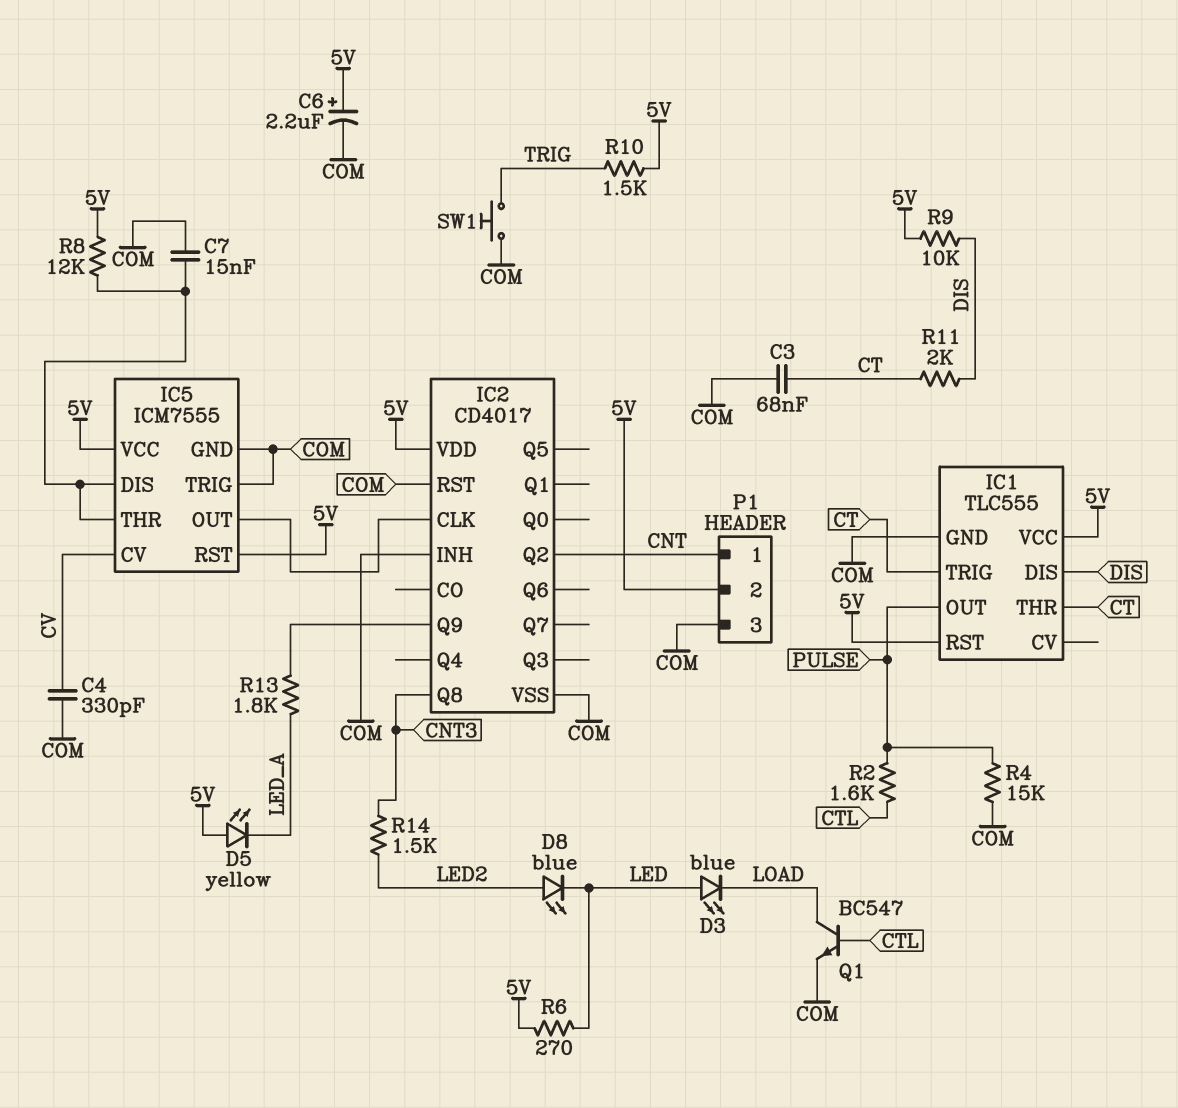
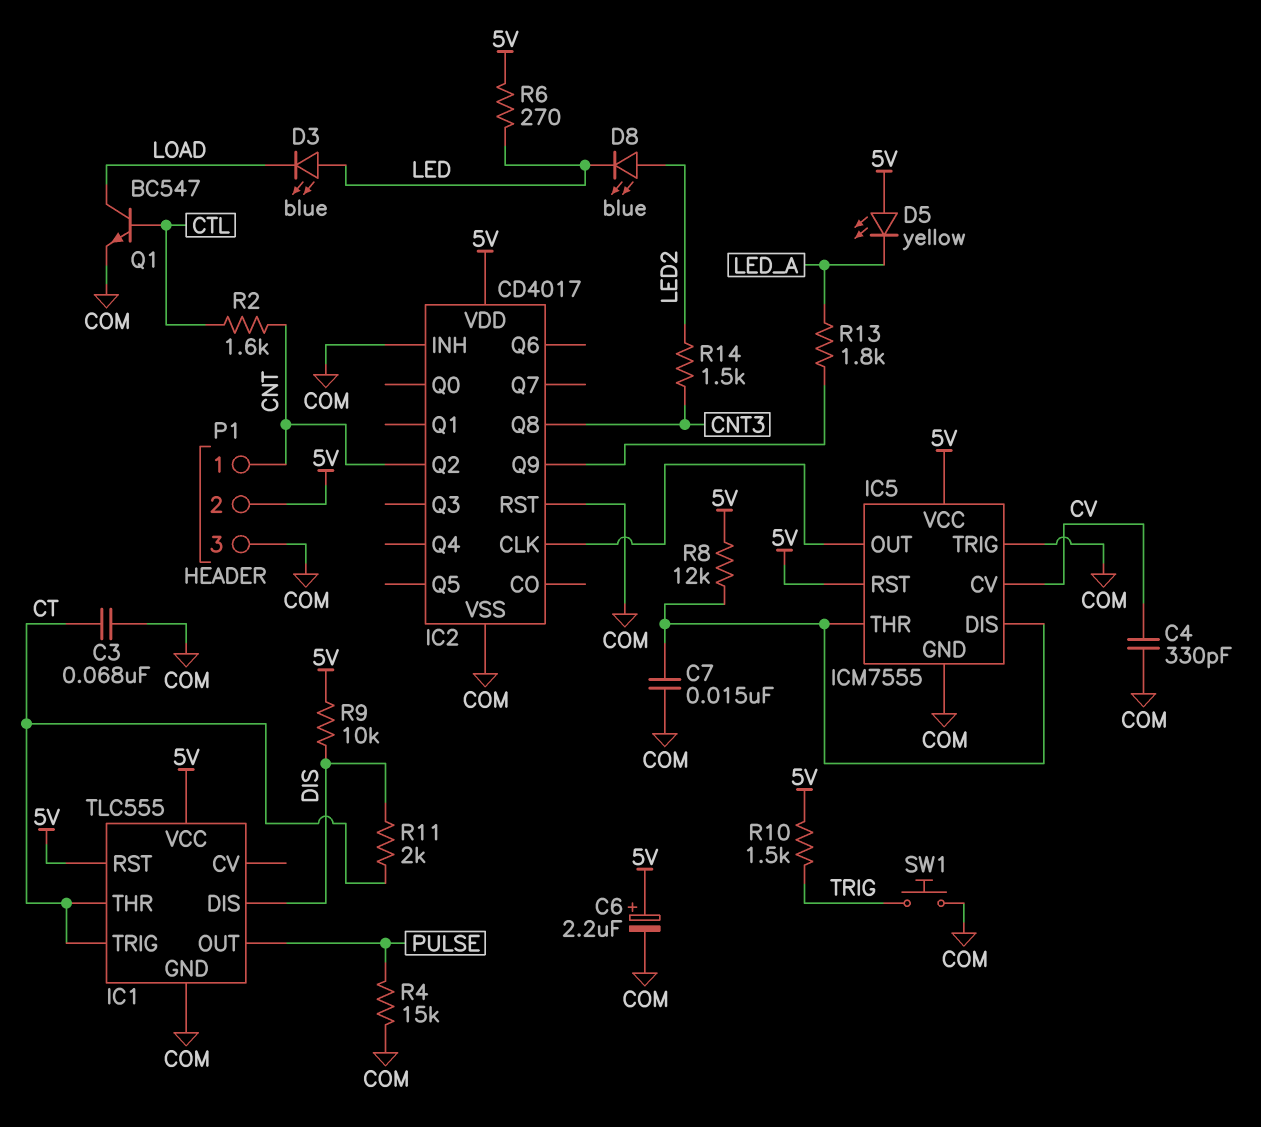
R2: 1.6k (CTL, PULSE) -> 1.6k (CNT, CTL)

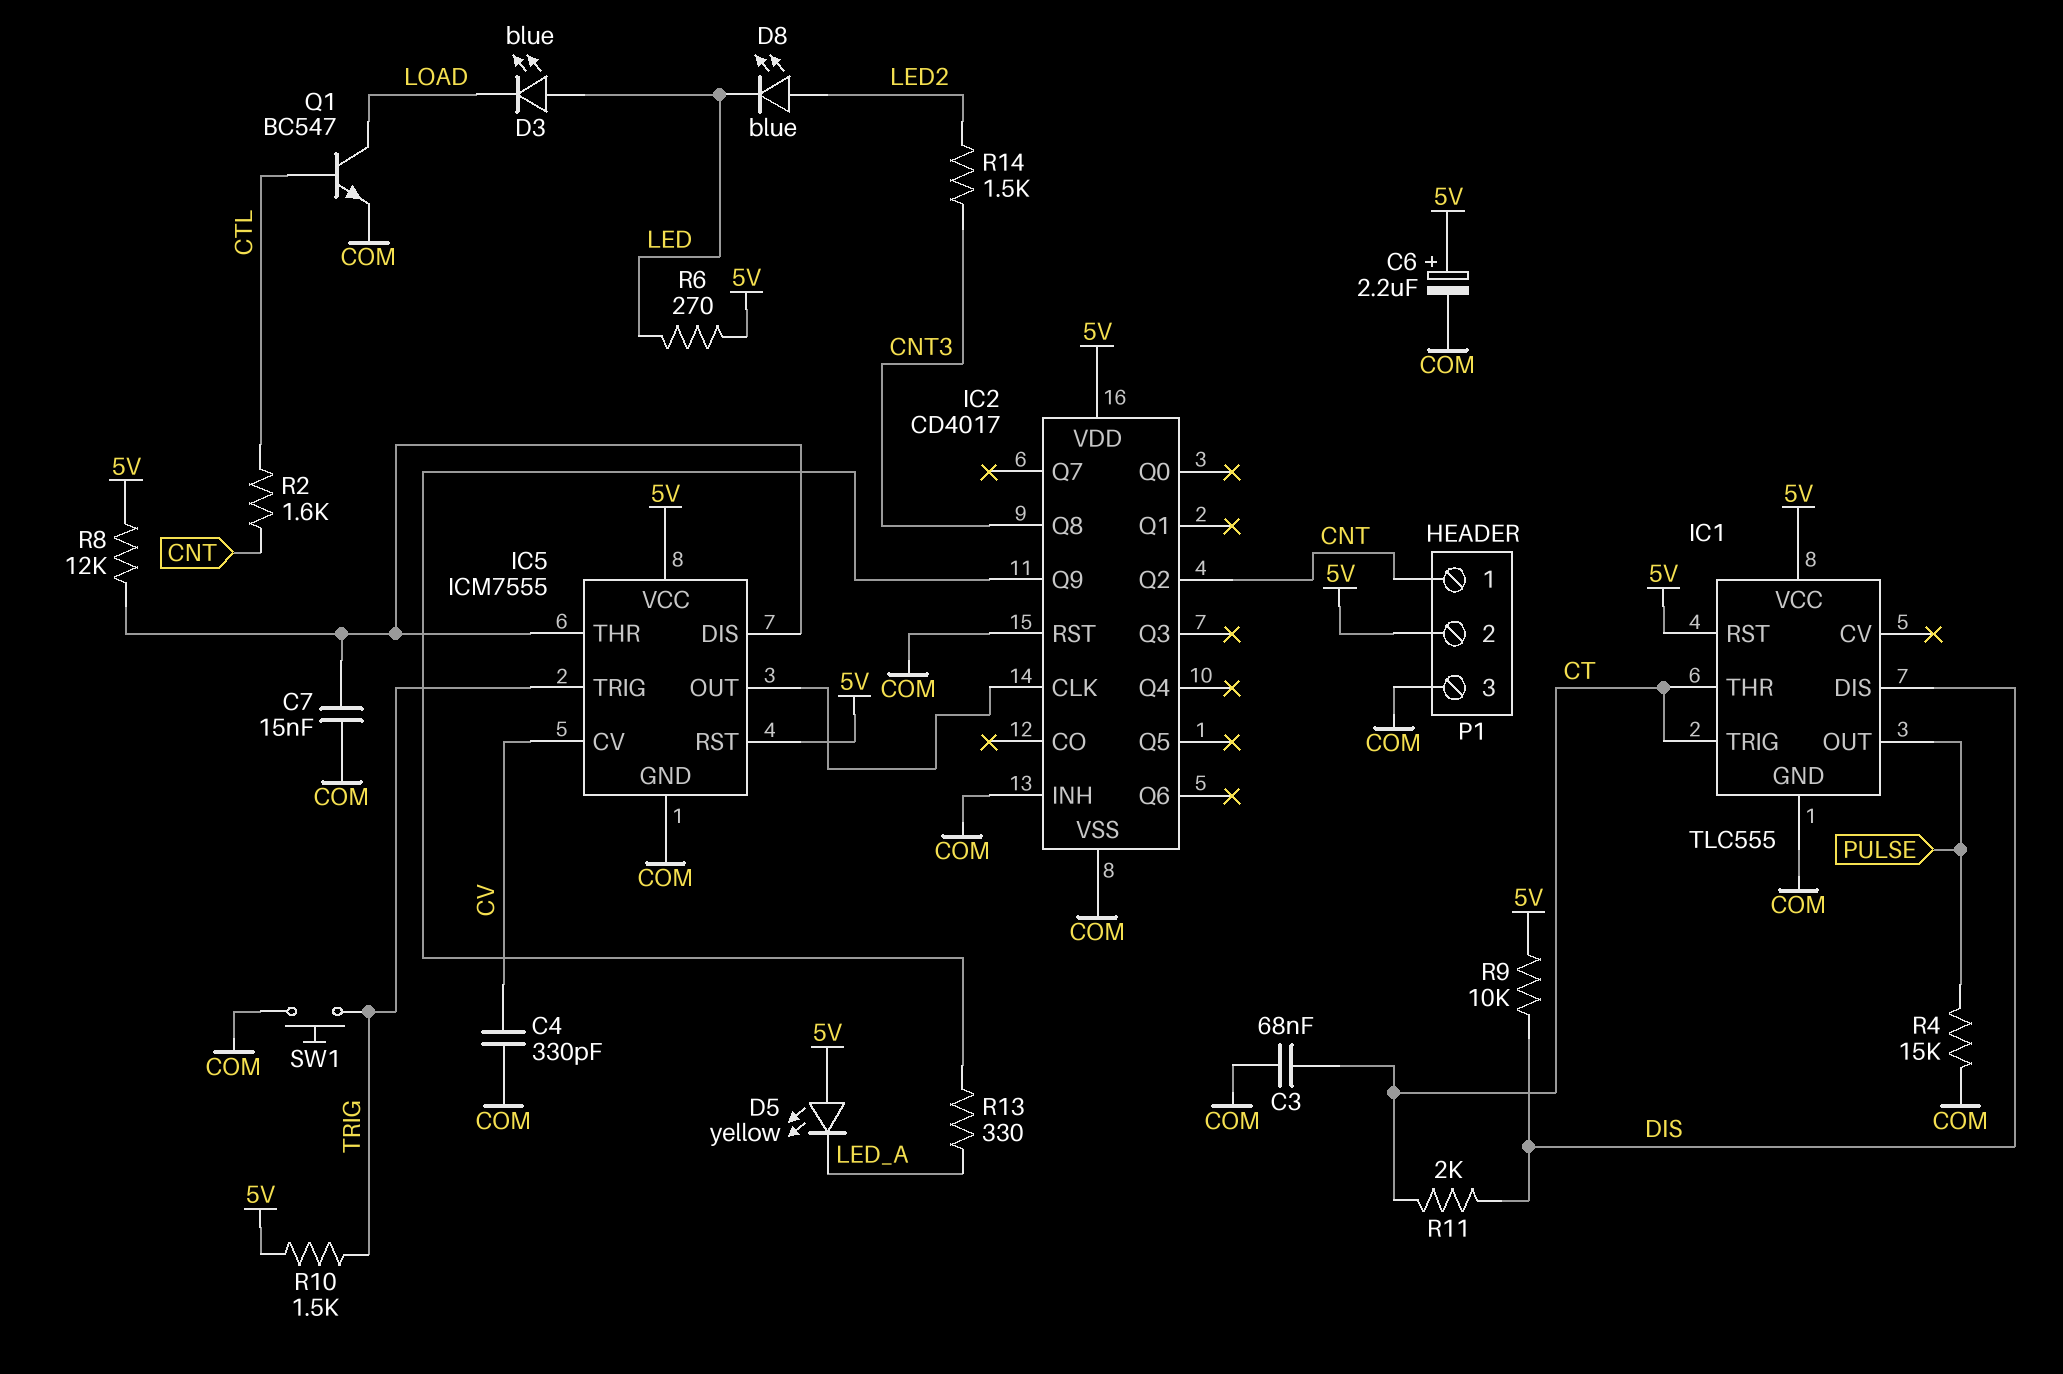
IC5 pin TRIG: COM -> TRIG
R13: 1.8k (IC2/Q9, LED_A) -> 330 (IC2/Q9, LED_A)

